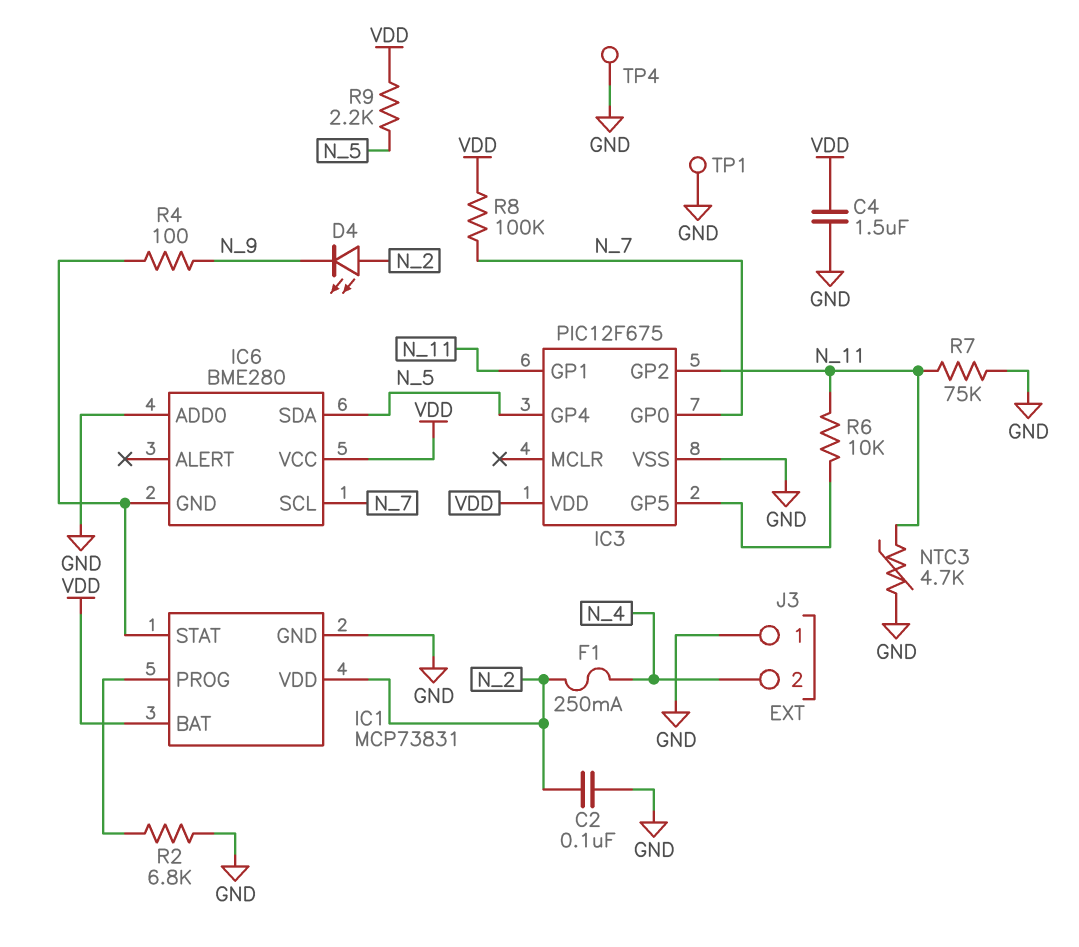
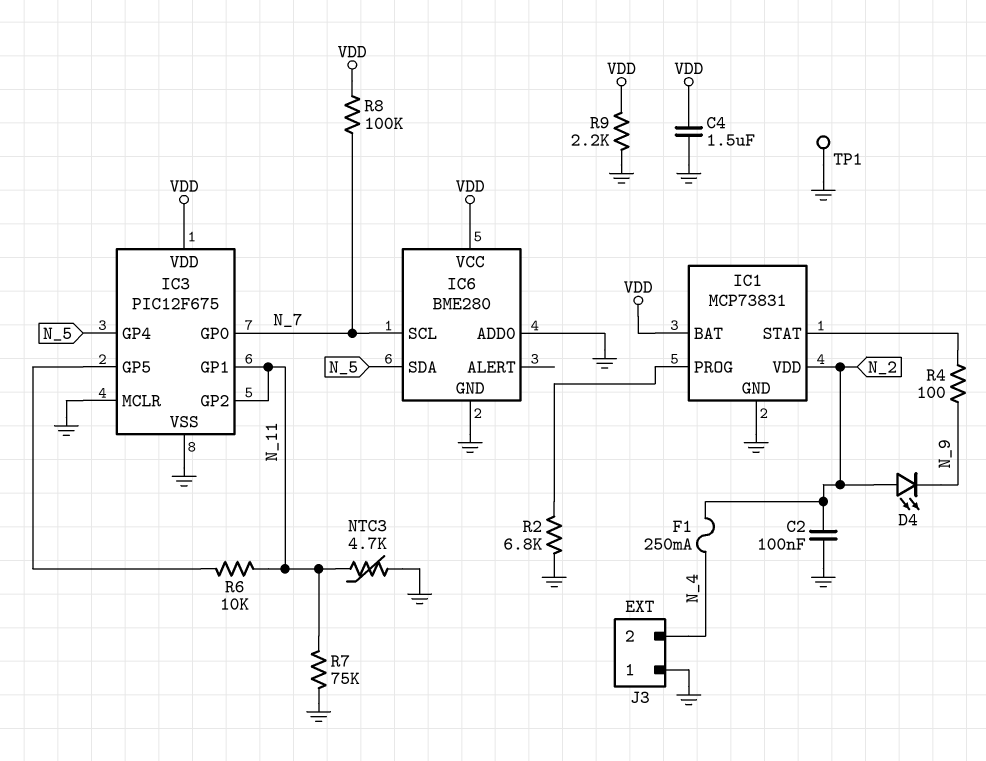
IC3 pin MCLR: none -> GND
IC6 pin GND: IC1/STAT -> GND
R9: 2.2k (N_5, VDD) -> 2.2k (GND, VDD)
TP4: test point (GND) -> none

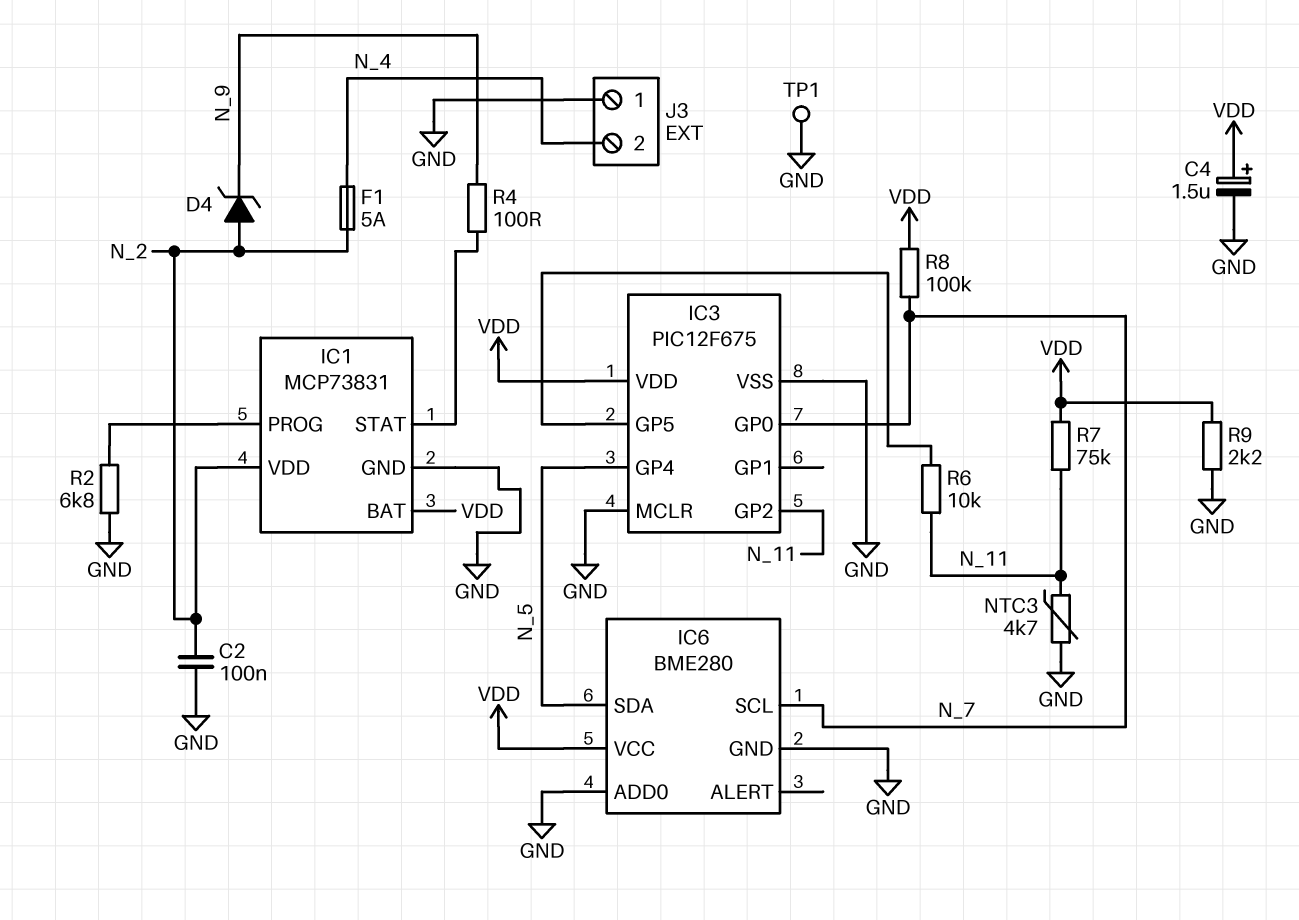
C4: 1.5uF (GND, VDD) -> 1.5uF (plus VDD, minus GND)
D4: LED (A N_2, K N_9) -> zener (A N_2, K N_9)
F1: 250mA (N_2, N_4) -> 5A (N_2, N_4)
IC3 pin GP1: N_11 -> none
R7: 75k (GND, N_11) -> 75k (N_11, VDD)

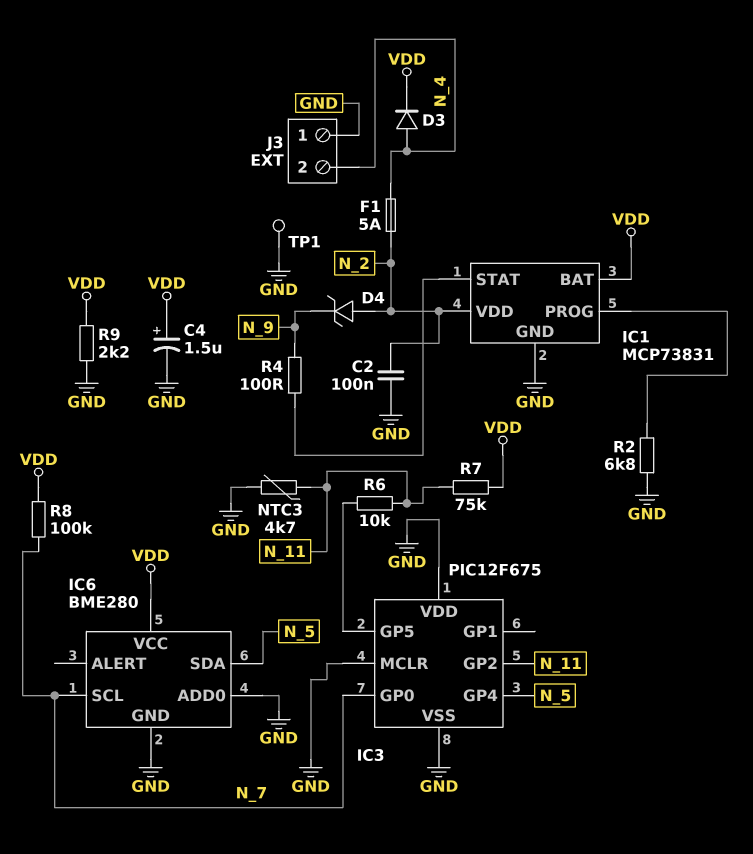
D3: none -> diode (A N_4, K VDD)
IC3 pin VDD: VDD -> GND

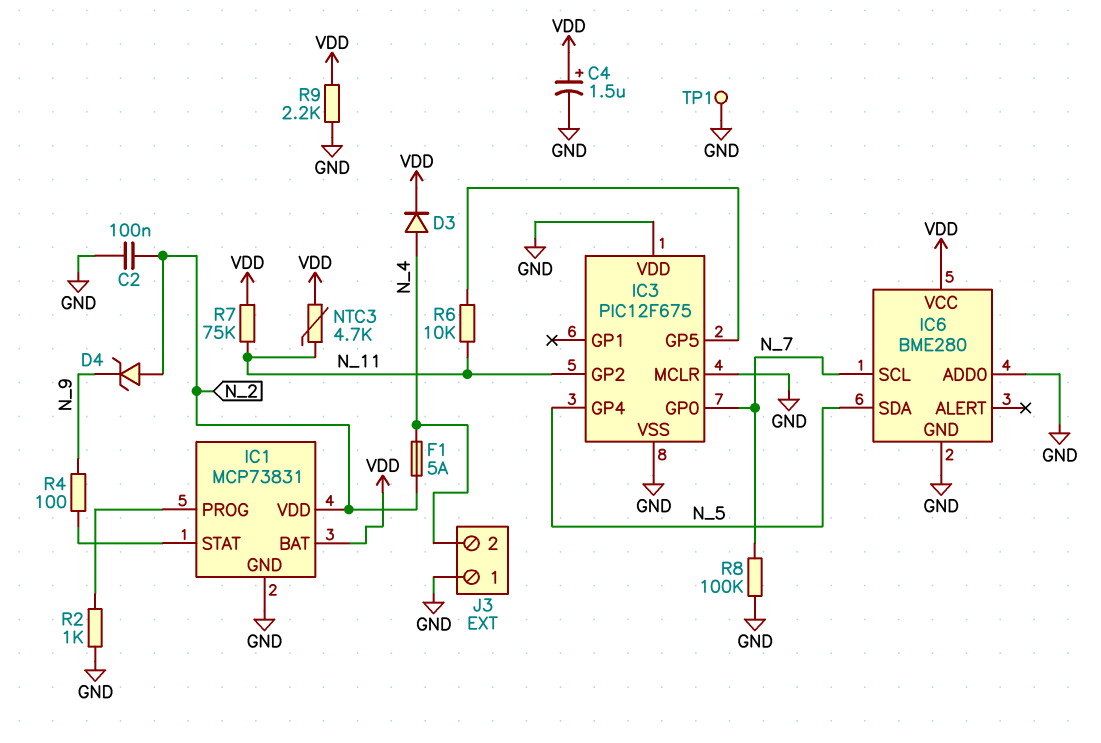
NTC3: 4.7k (GND, N_11) -> 4.7k (N_11, VDD)
R2: 6.8k (GND, IC1/PROG) -> 1k (GND, IC1/PROG)
R8: 100k (N_7, VDD) -> 100k (GND, N_7)

